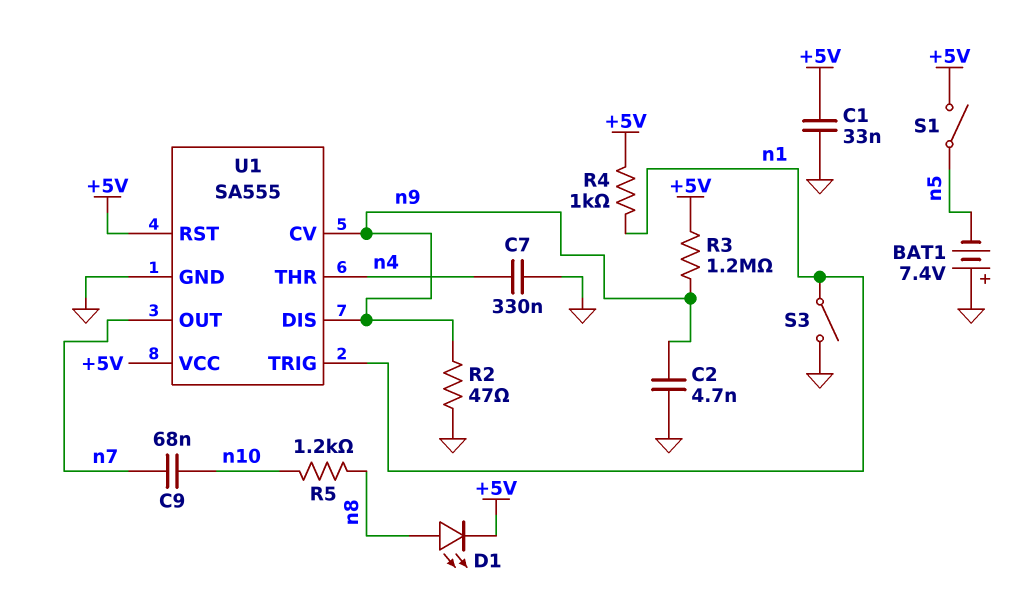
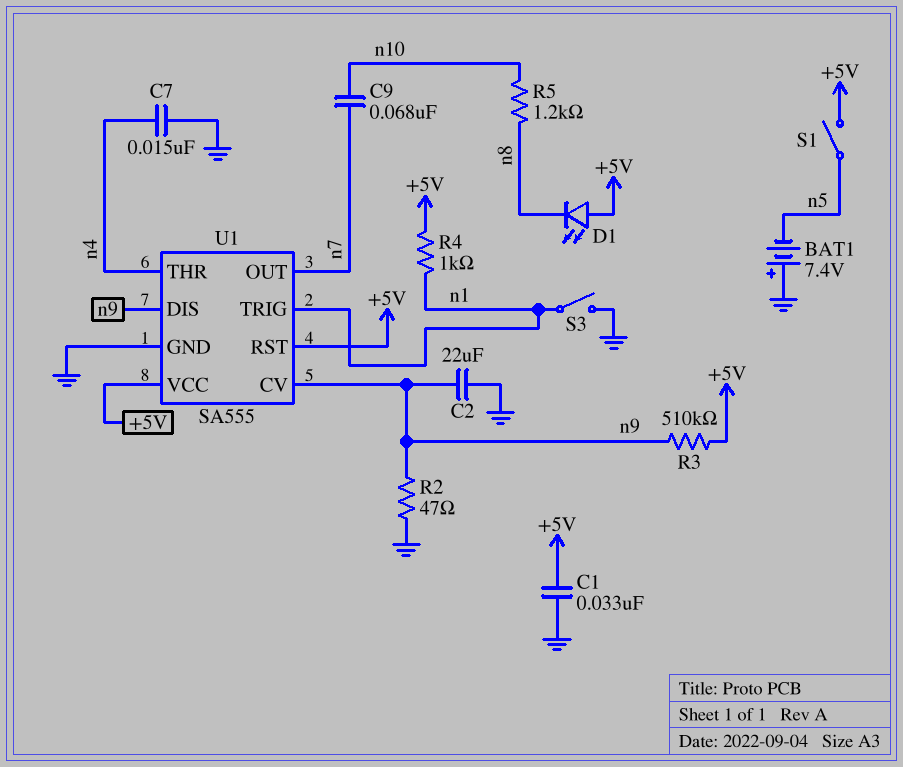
C2: 4.7nF (GND, n9) -> 22uF (GND, n9)
C7: 330nF (GND, n4) -> 15nF (GND, n4)
D1: LED (A n8, K +5V) -> LED (A +5V, K n8)
R3: 1.2M (+5V, n9) -> 510k (+5V, n9)

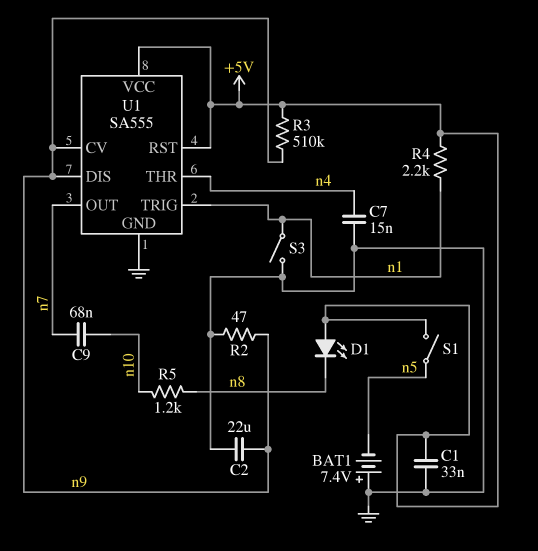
R4: 1k (+5V, n1) -> 2.2k (+5V, n1)

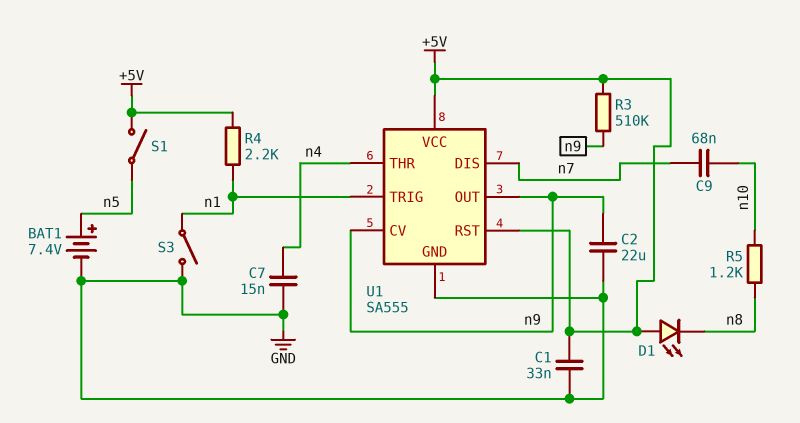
BAT1: 7.4V (plus GND, minus n5) -> 7.4V (plus n5, minus GND)
R2: 47 (GND, n9) -> none
U1 pin DIS: n9 -> n7
U1 pin OUT: n7 -> n9

